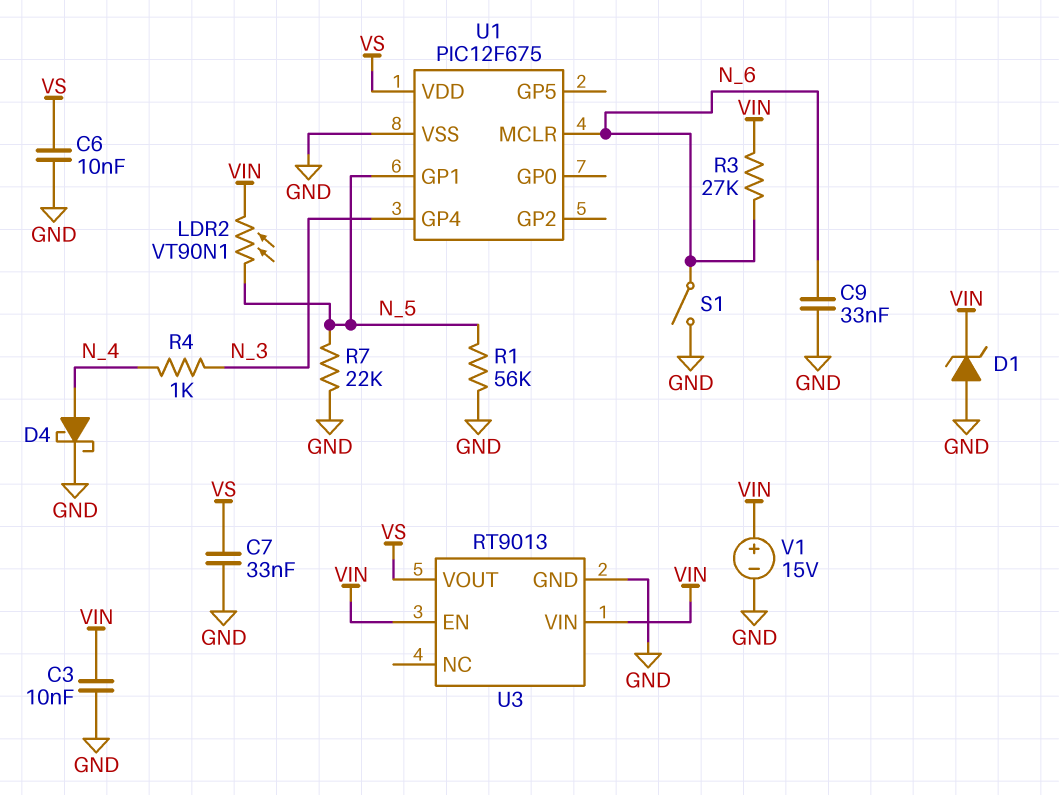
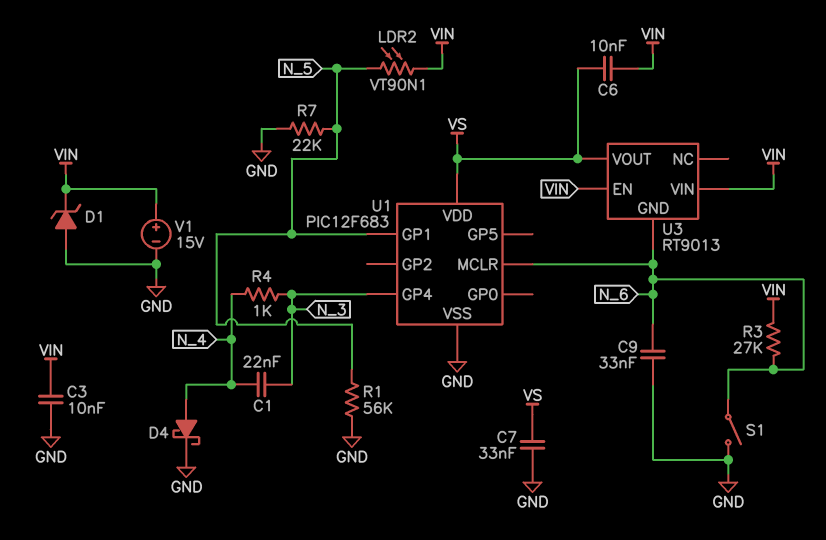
C1: none -> 22nF (N_3, N_4)
C6: 10nF (GND, VS) -> 10nF (VIN, VS)
U1: PIC12F675 -> PIC12F683
U3 pin GND: GND -> N_6

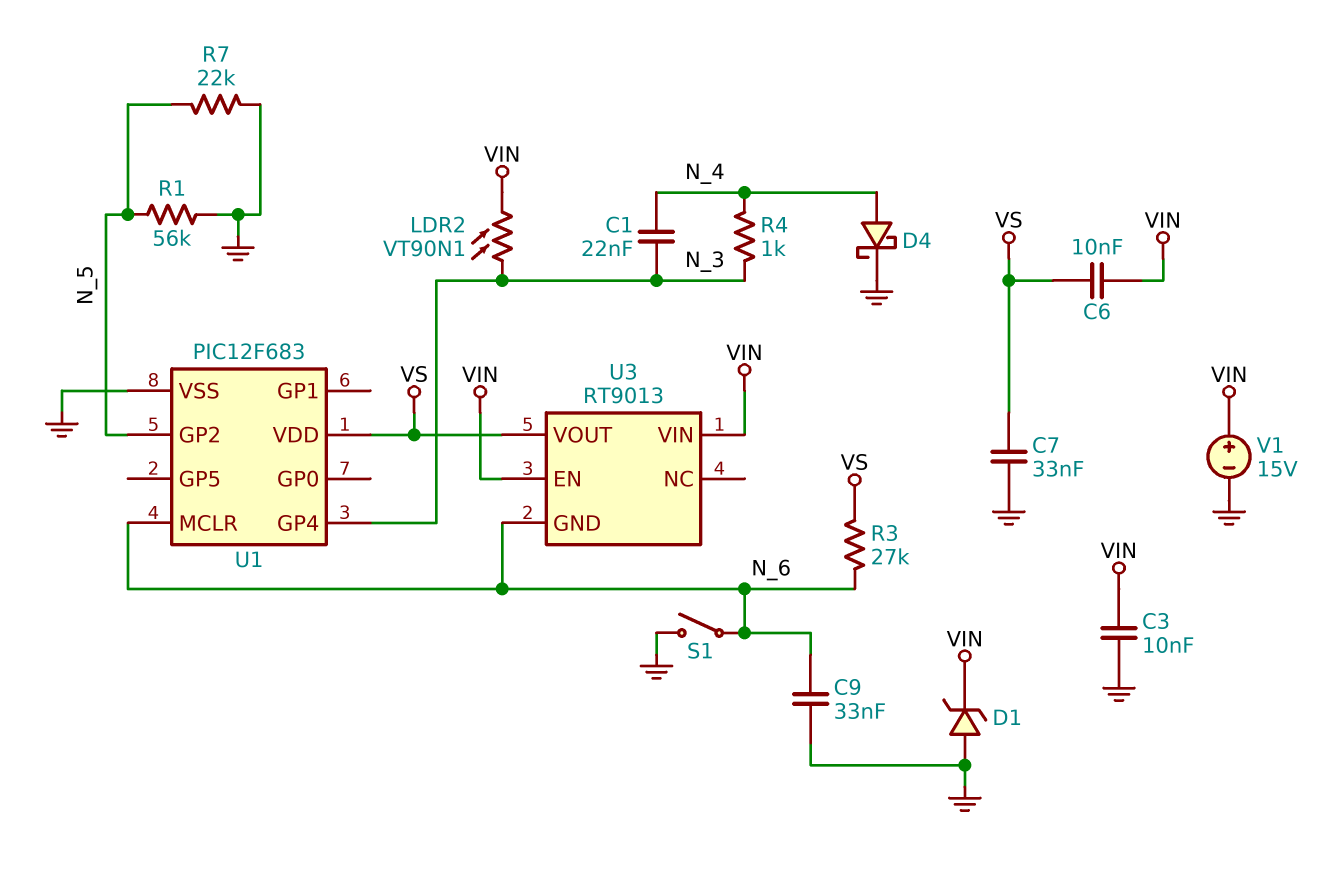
LDR2: VT90N1 (N_5, VIN) -> VT90N1 (N_3, VIN)
R3: 27k (N_6, VIN) -> 27k (N_6, VS)
U1 pin GP1: N_5 -> none
U1 pin GP2: none -> N_5

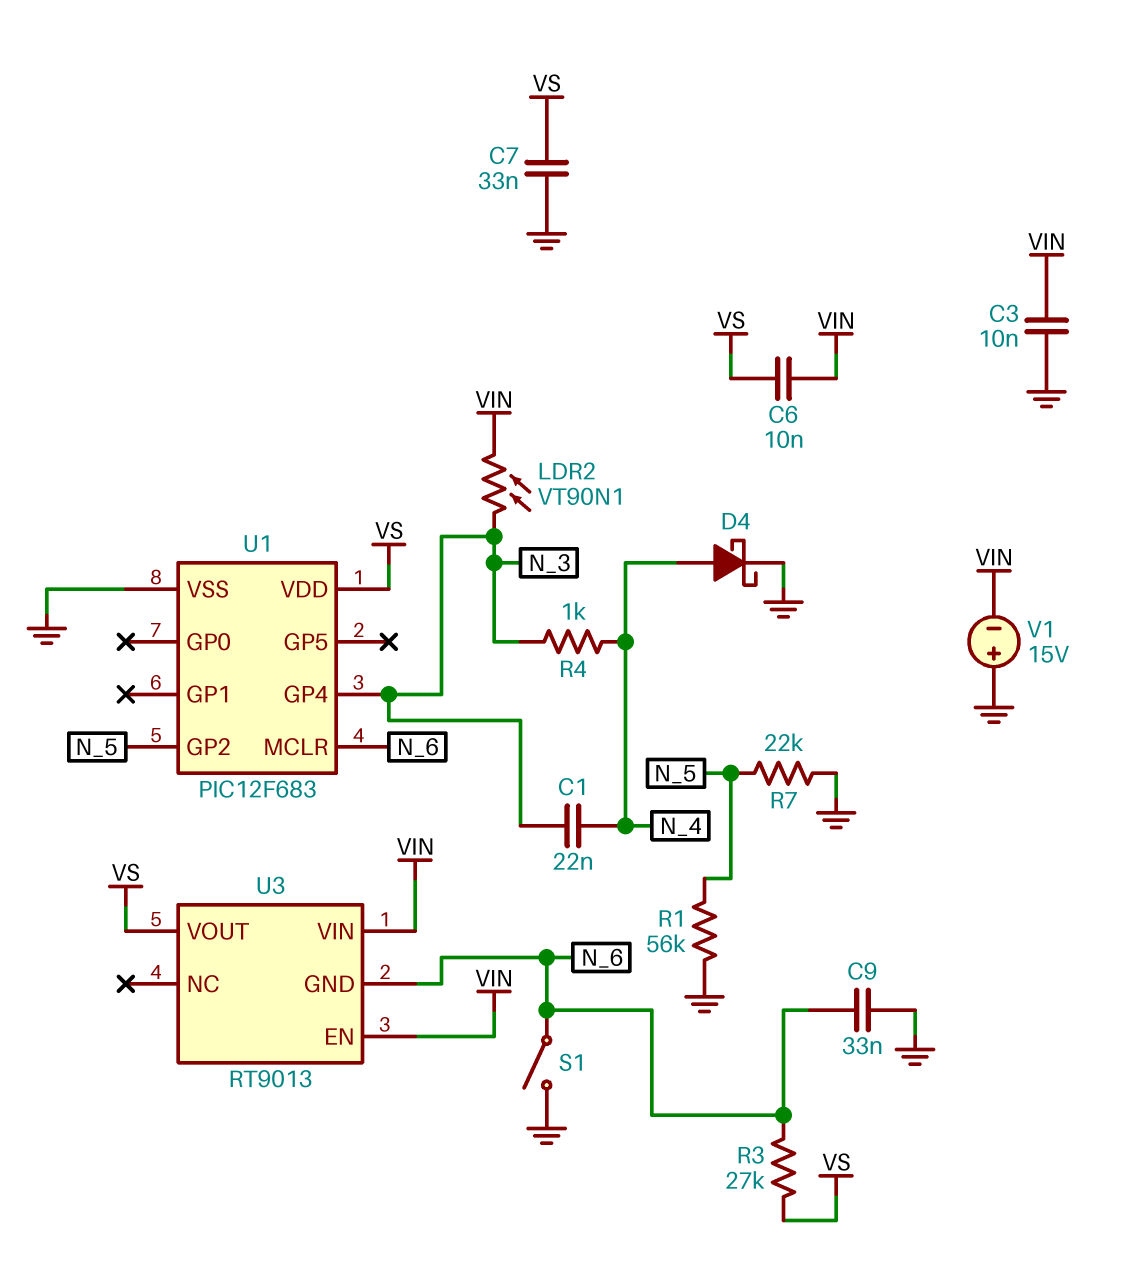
D1: zener (A GND, K VIN) -> none
V1: 15V (plus VIN, minus GND) -> 15V (plus GND, minus VIN)

